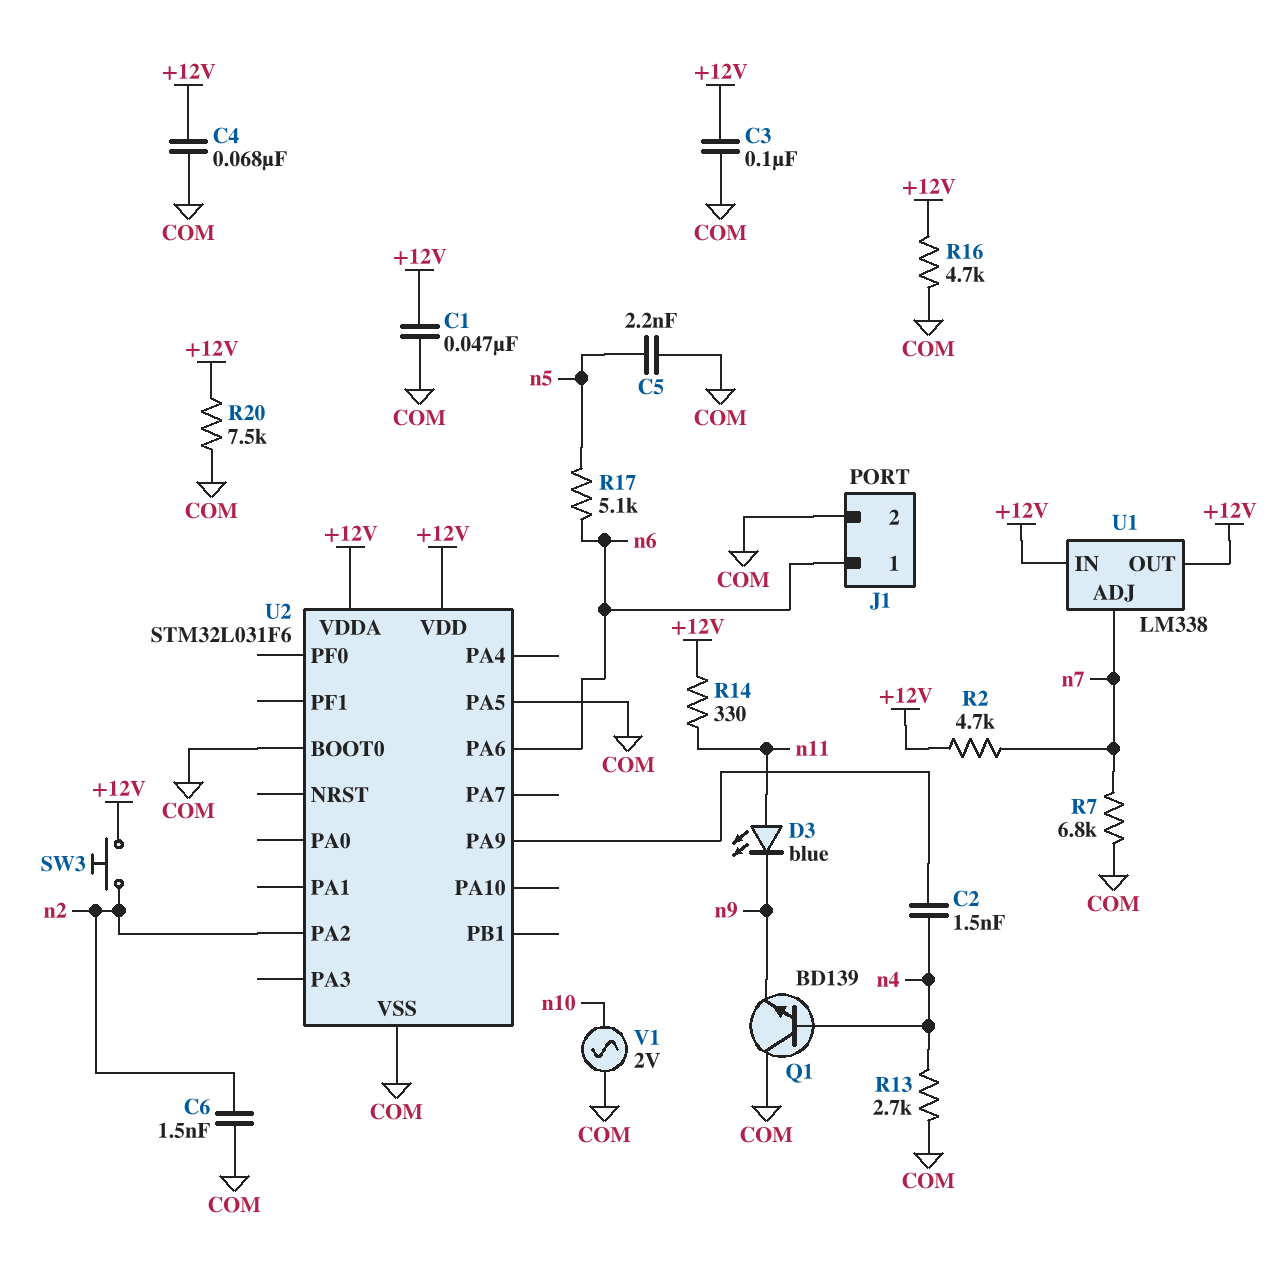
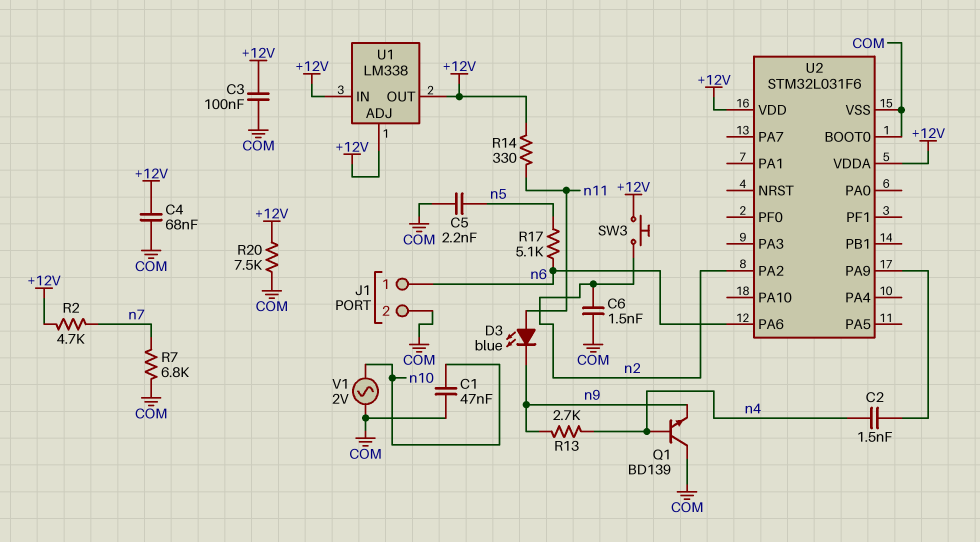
C1: 47nF (+12V, COM) -> 47nF (COM, n10)
R13: 2.7k (COM, n4) -> 2.7k (n4, n9)
R16: 4.7k (+12V, COM) -> none
U1 pin ADJ: n7 -> +12V
U2 pin PA5: COM -> none

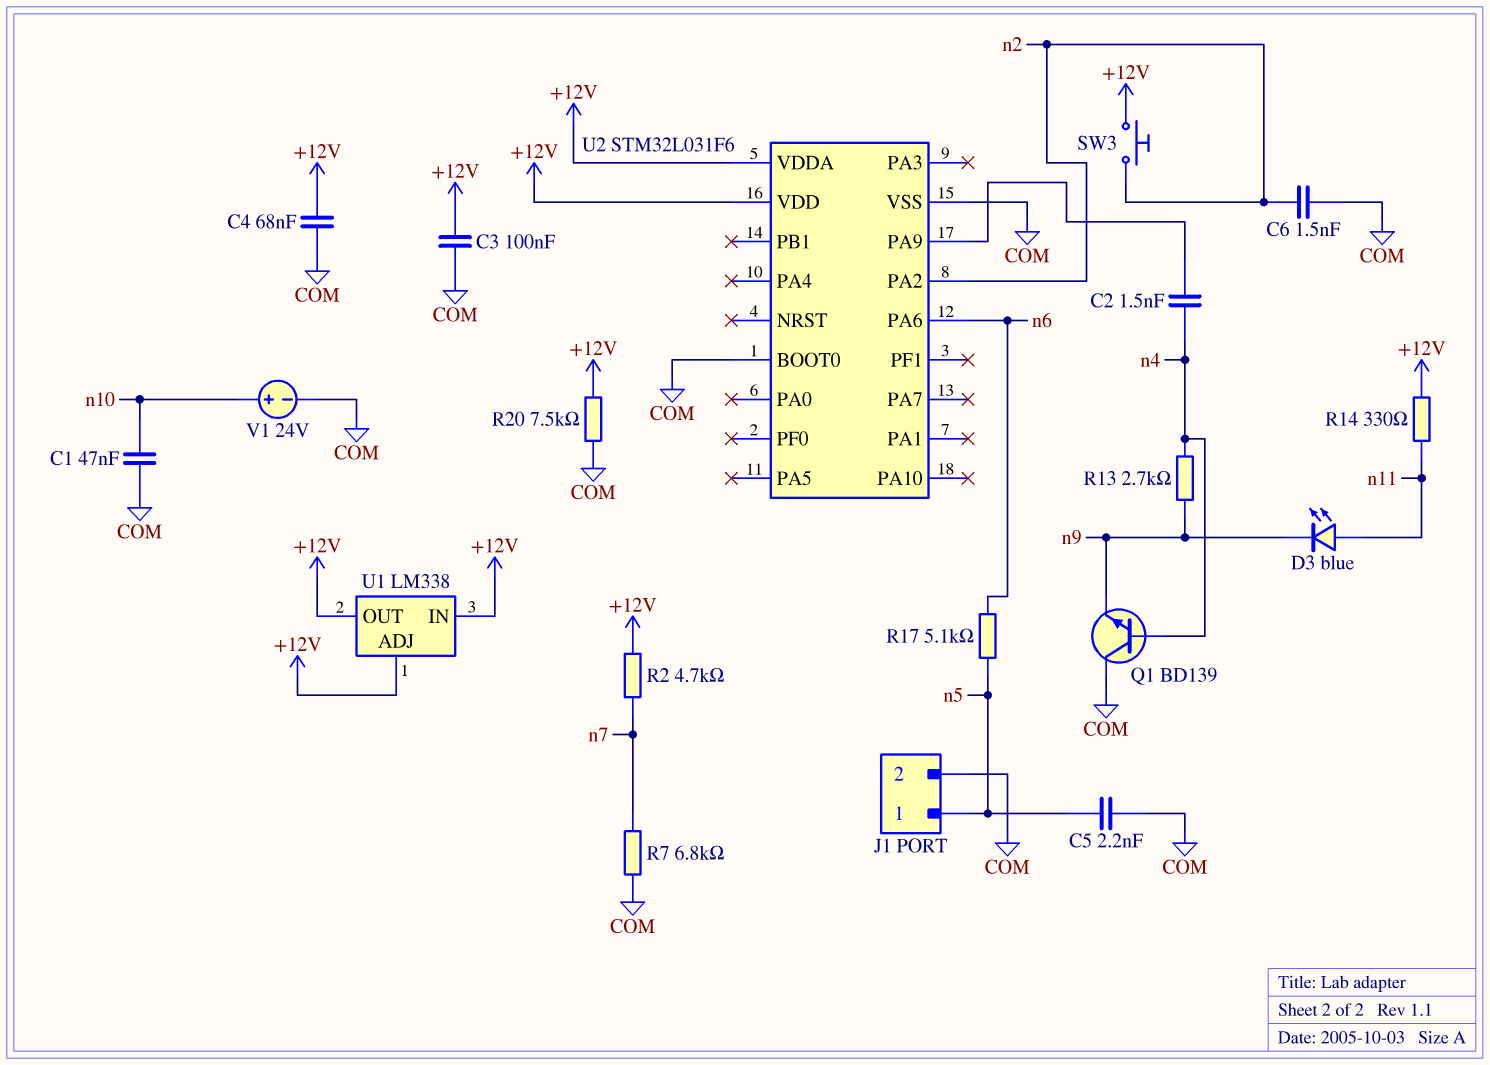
J1 pin 1: n6 -> n5
V1: AC 2V (COM, n10) -> 24V (plus n10, minus COM)

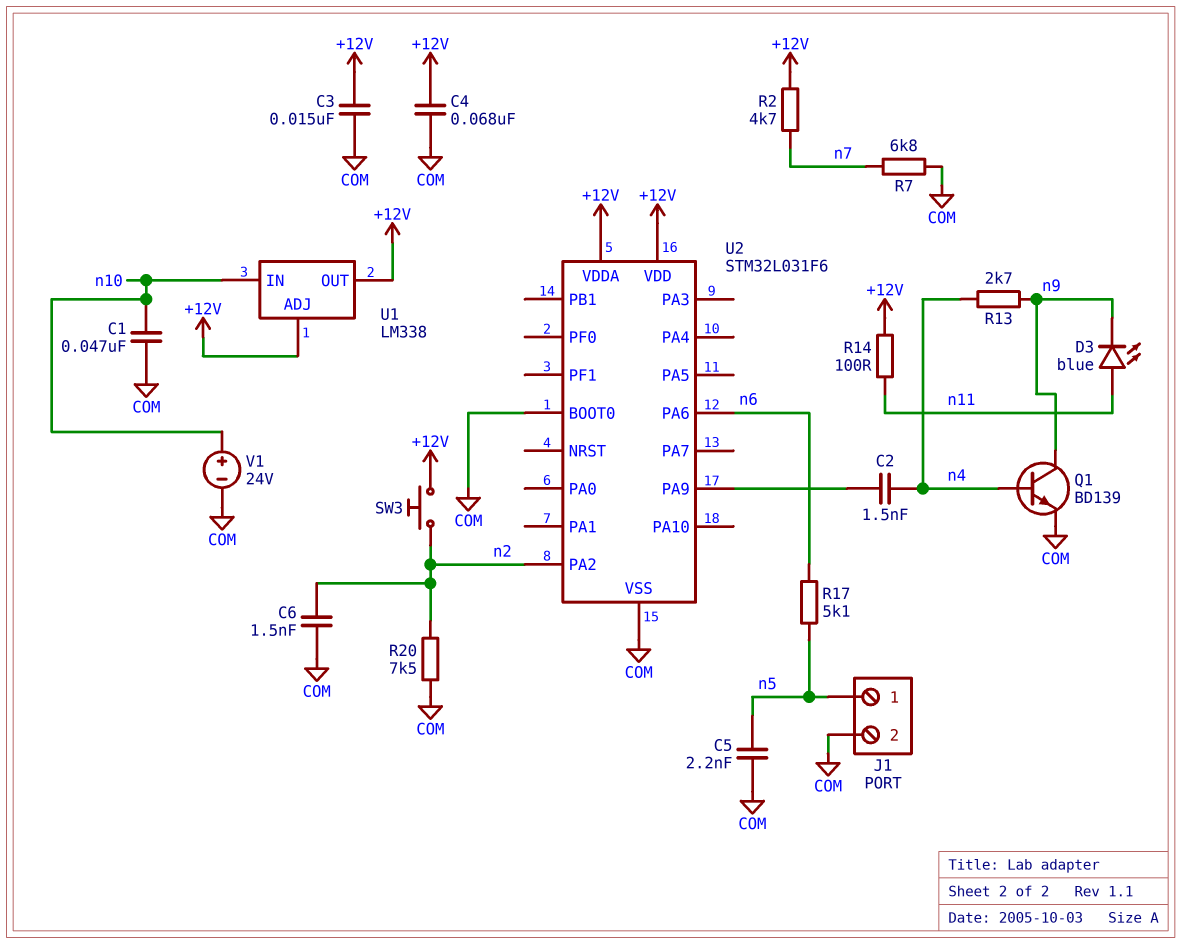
C3: 100nF (+12V, COM) -> 15nF (+12V, COM)
Q1: NPN BD139 (B n4, C COM, E n9) -> NPN BD139 (B n4, C n9, E COM)
R14: 330 (+12V, n11) -> 100 (+12V, n11)
R20: 7.5k (+12V, COM) -> 7.5k (COM, n2)
U1 pin IN: +12V -> n10

